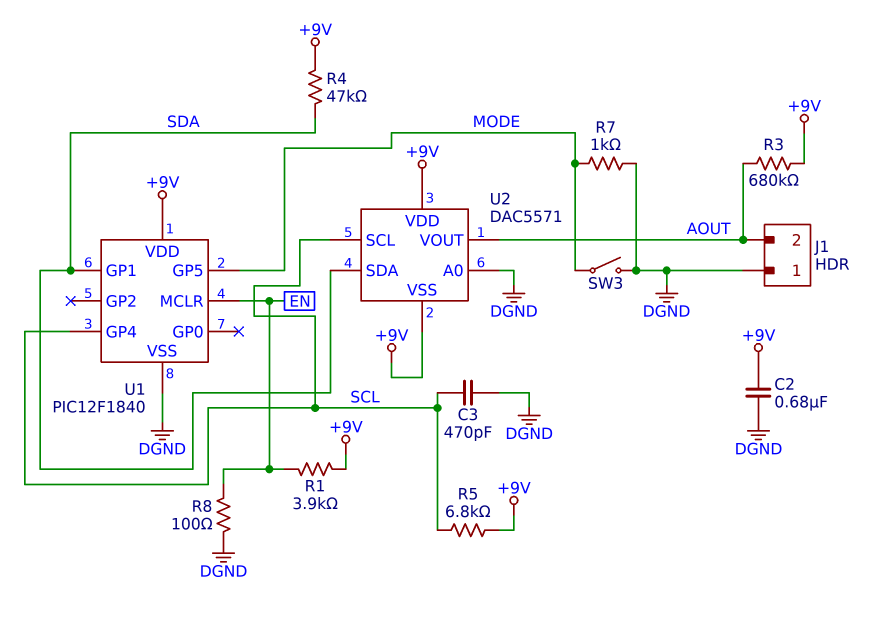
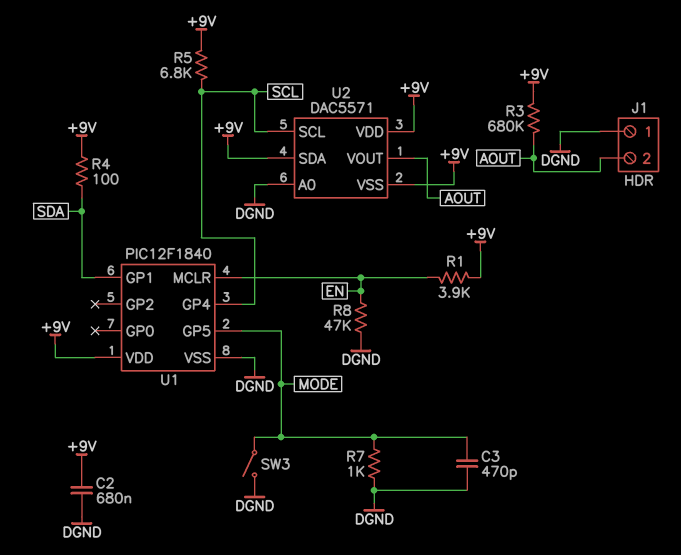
C3: 470pF (DGND, SCL) -> 470pF (DGND, MODE)
R4: 47k (+9V, SDA) -> 100 (+9V, SDA)
R8: 100 (DGND, EN) -> 47k (DGND, EN)
U2 pin SDA: SDA -> +9V

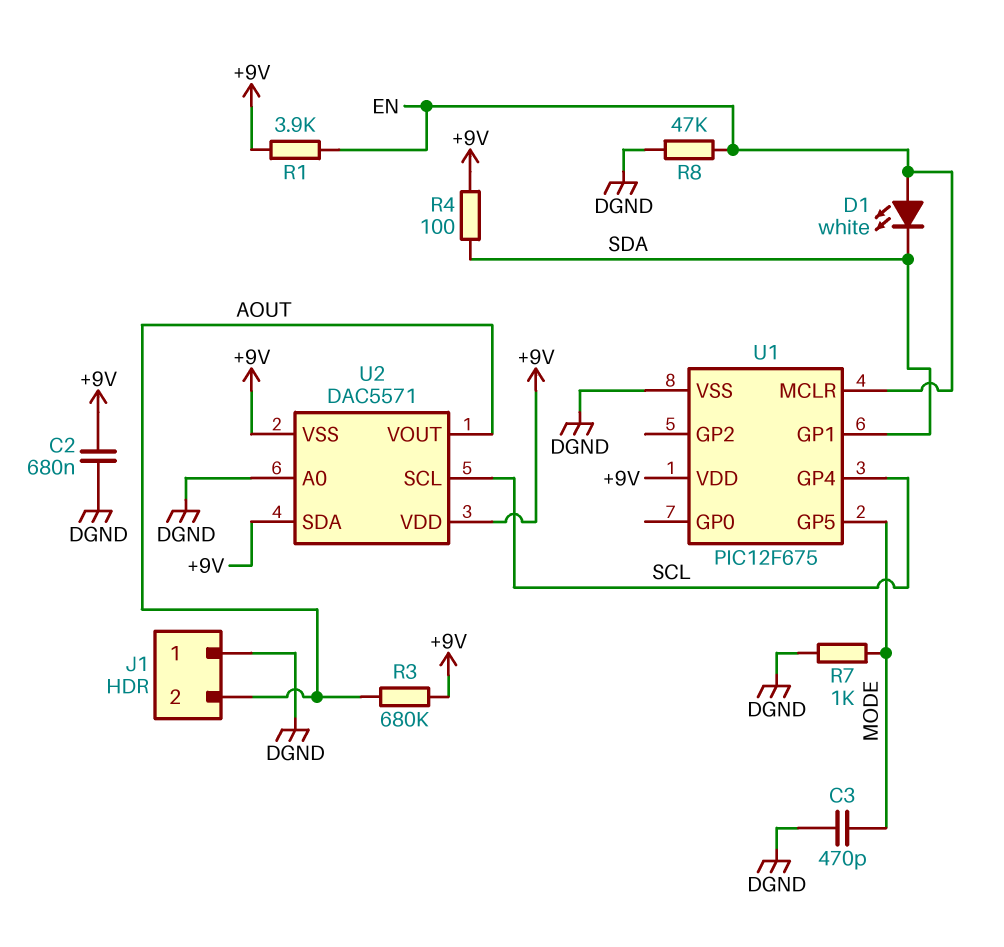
D1: none -> LED white (A EN, K SDA)
R5: 6.8k (+9V, SCL) -> none
SW3: switch (DGND, MODE) -> none
U1: PIC12F1840 -> PIC12F675

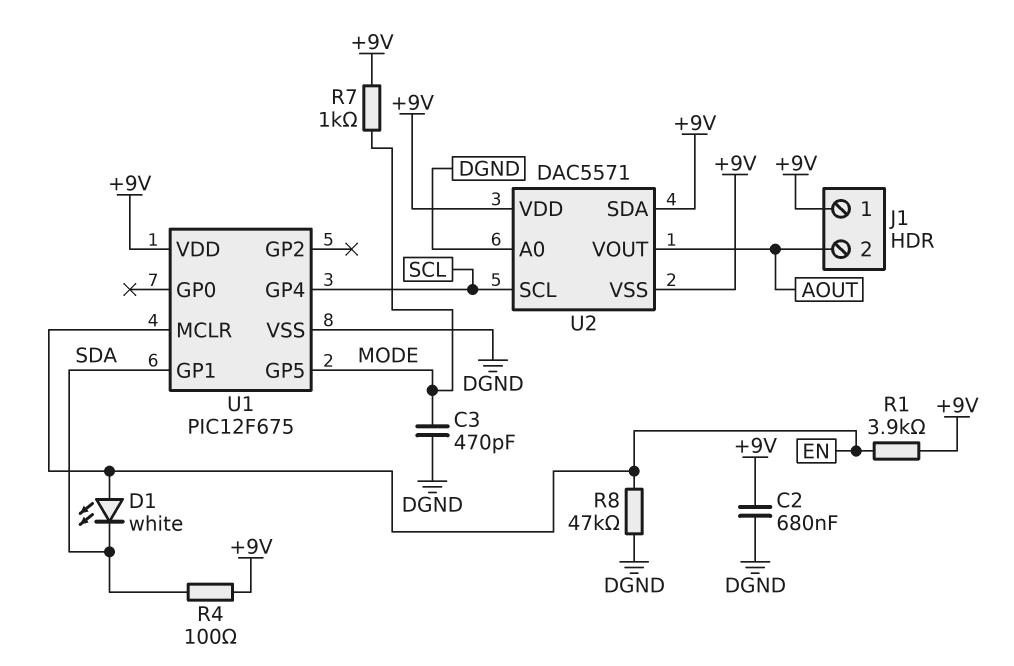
J1 pin 1: DGND -> +9V
R3: 680k (+9V, AOUT) -> none
R7: 1k (DGND, MODE) -> 1k (+9V, MODE)

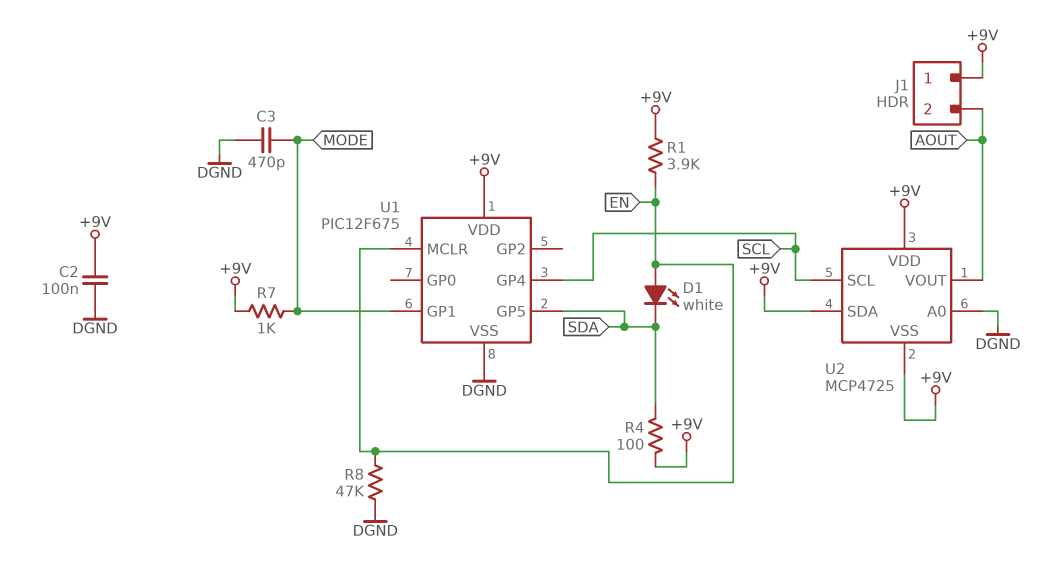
C2: 680nF (+9V, DGND) -> 100nF (+9V, DGND)
U1 pin GP1: SDA -> MODE
U1 pin GP5: MODE -> SDA
U2: DAC5571 -> MCP4725

